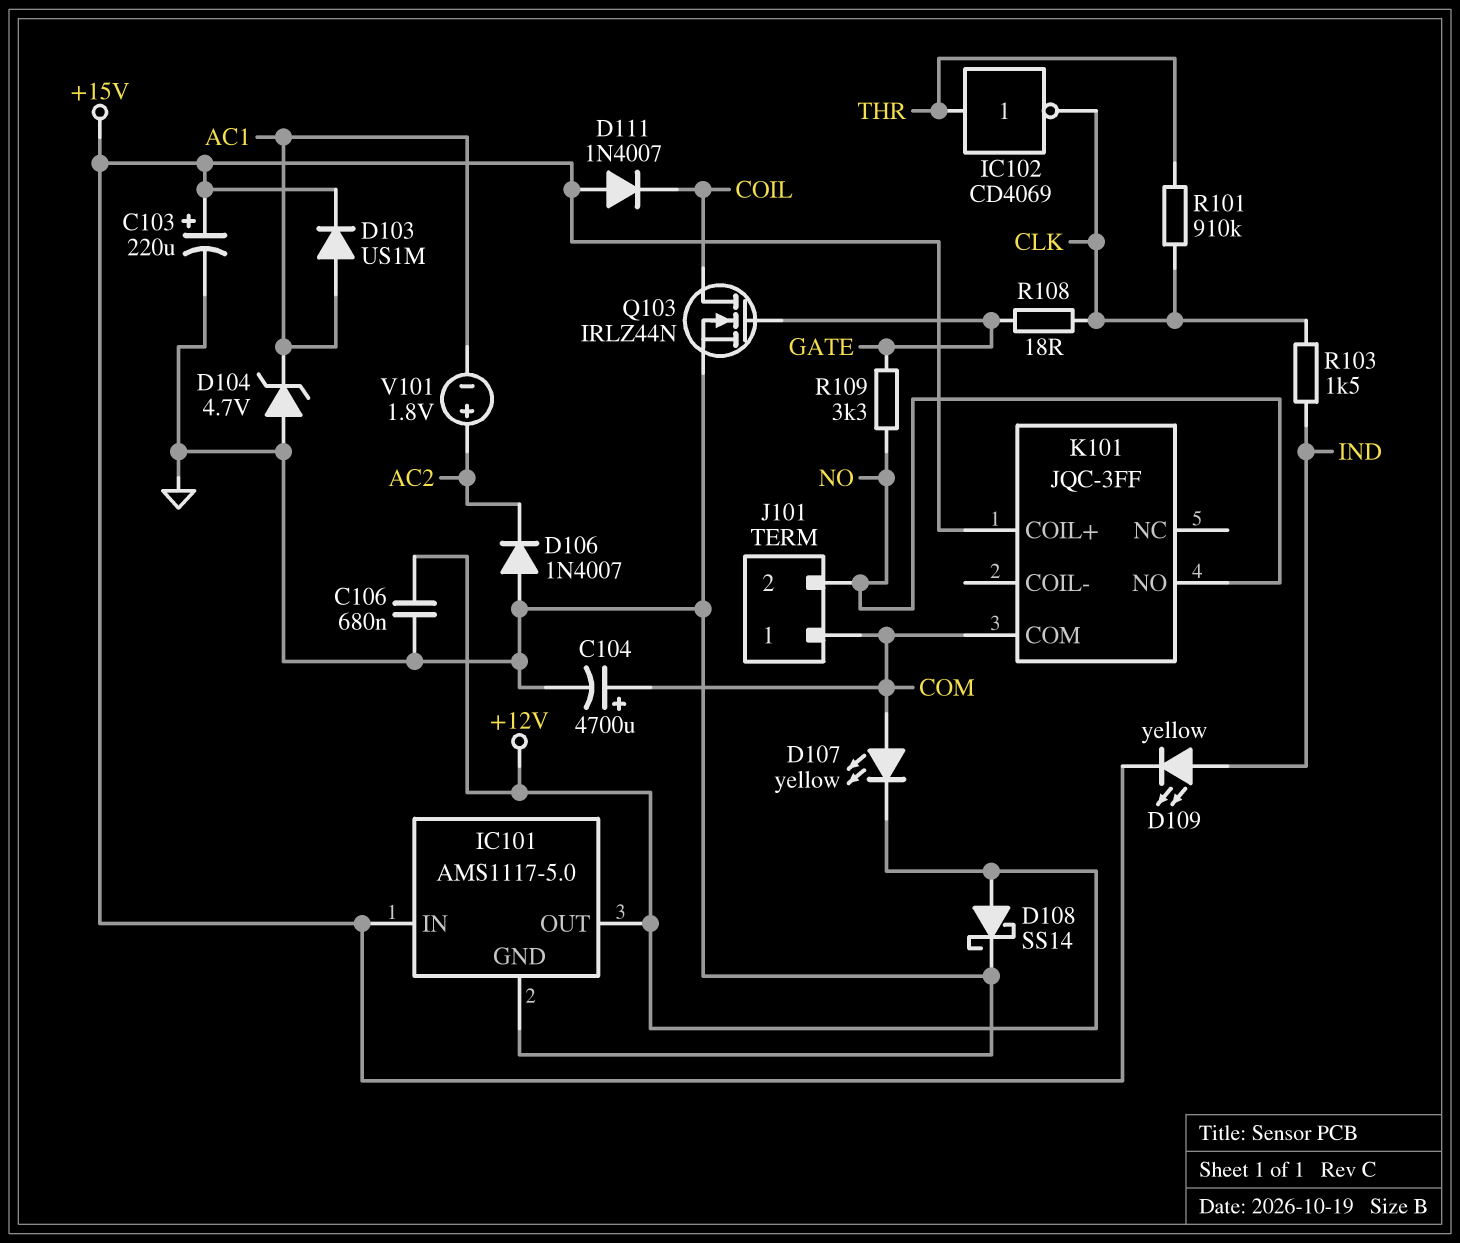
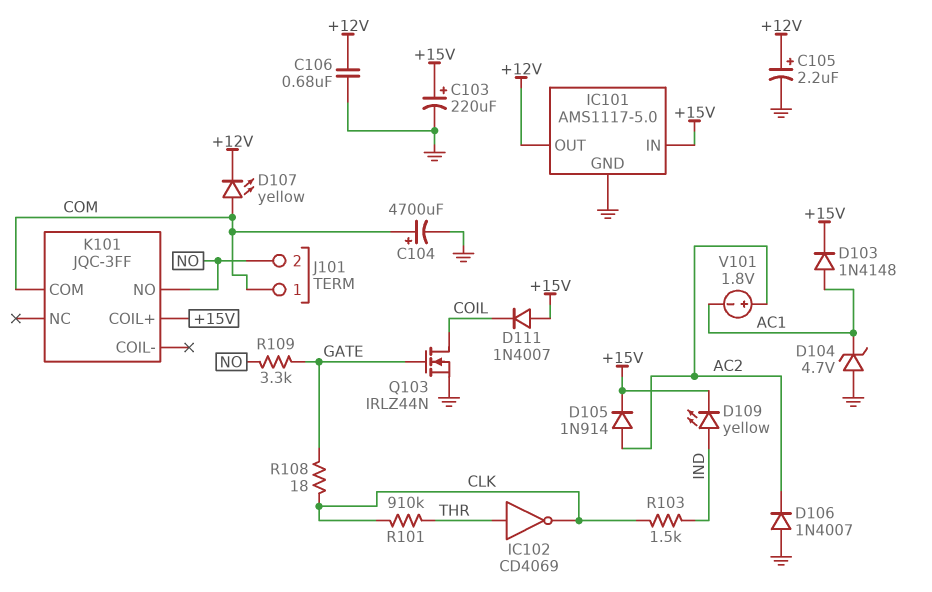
C105: none -> 2.2uF (plus +12V, minus GND)
D103: diode US1M (A AC1, K +15V) -> diode 1N4148 (A AC1, K +15V)
D105: none -> diode 1N914 (A AC2, K +15V)
D108: schottky SS14 (A +12V, K GND) -> none

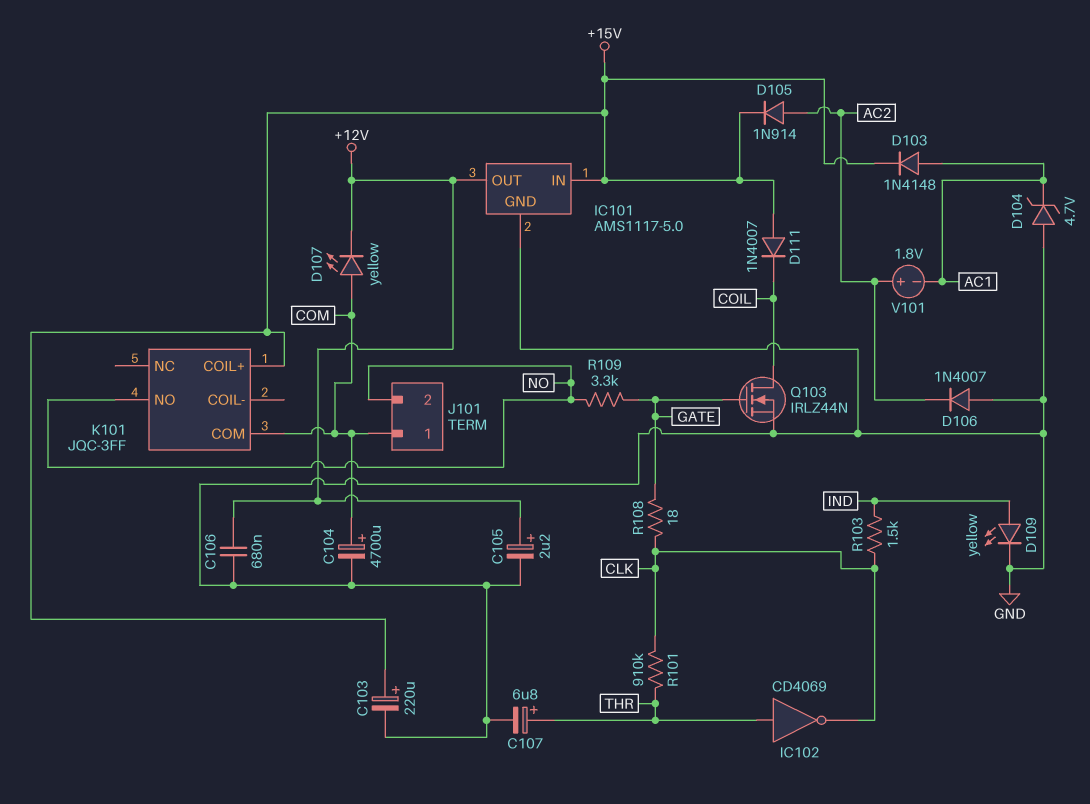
C107: none -> 6.8uF (plus THR, minus GND)
D109: LED yellow (A IND, K +15V) -> LED yellow (A IND, K GND)

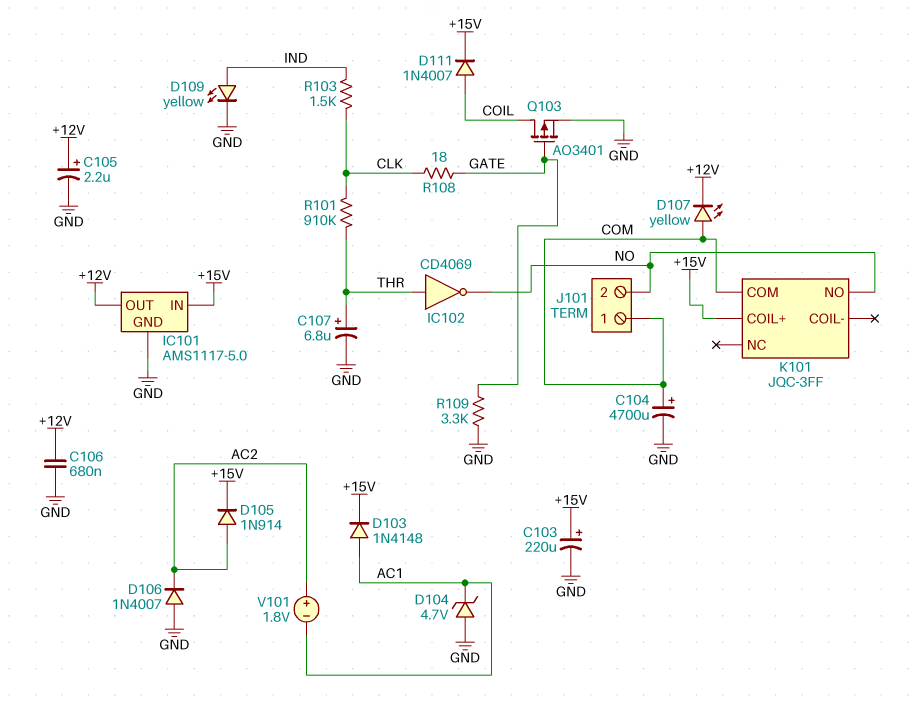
D111: diode 1N4007 (A +15V, K COIL) -> diode 1N4007 (A COIL, K +15V)
IC102: NOT CD4069 (in THR, out CLK) -> NOT CD4069 (in THR, out NO)
Q103: NMOS IRLZ44N (G GATE, D COIL, S GND) -> PMOS AO3401 (G GATE, D COIL, S GND)
R109: 3.3k (GATE, NO) -> 3.3k (GATE, GND)

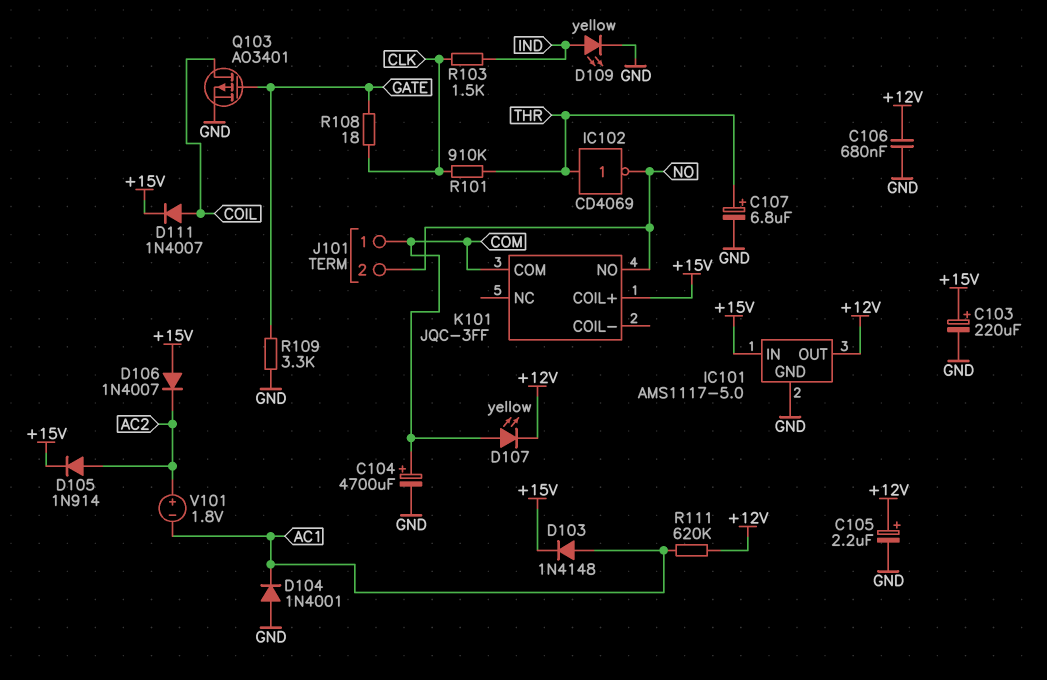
D104: zener 4.7V (A GND, K AC1) -> diode 1N4001 (A GND, K AC1)
D106: diode 1N4007 (A GND, K AC2) -> diode 1N4007 (A +15V, K AC2)
R111: none -> 620k (+12V, AC1)

